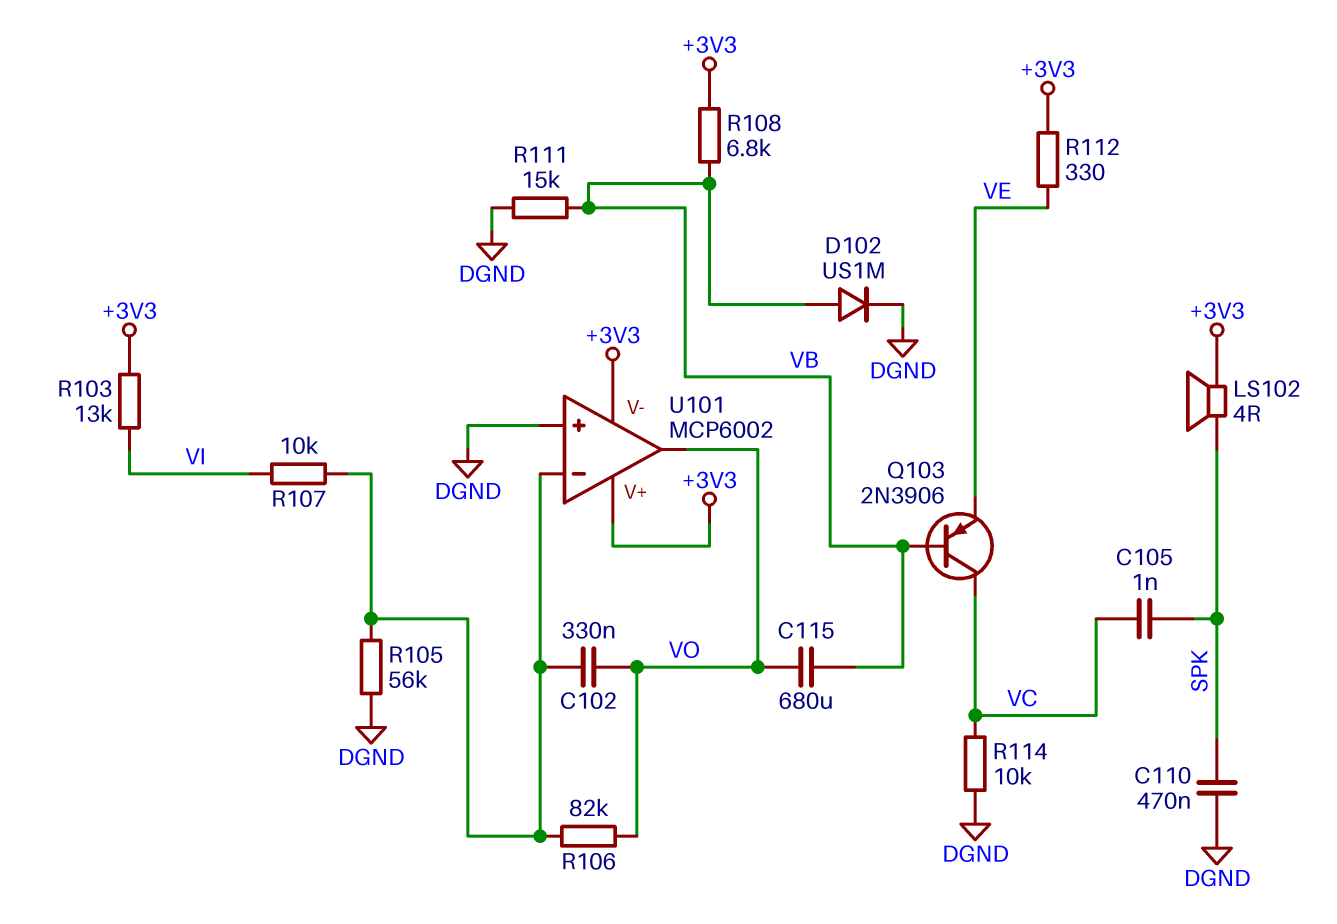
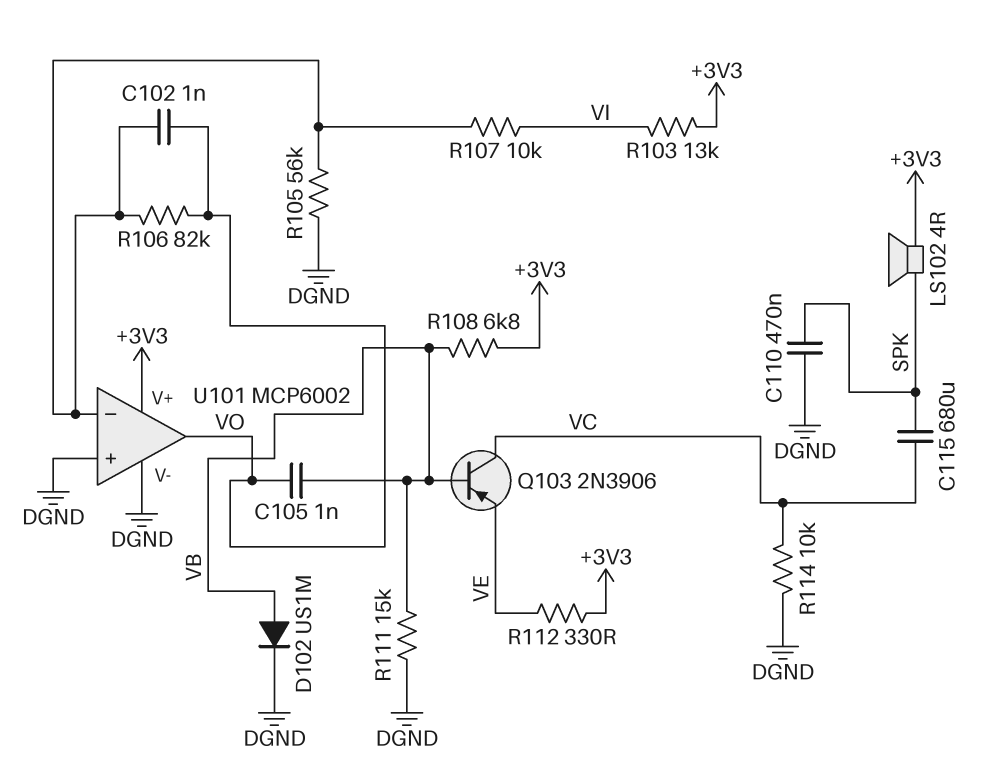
C102: 330nF (U101/in-, VO) -> 1nF (U101/in-, VO)
C105: 1nF (SPK, VC) -> 1nF (VB, VO)
C115: 680uF (VB, VO) -> 680uF (SPK, VC)
U101 pin V-: +3V3 -> DGND

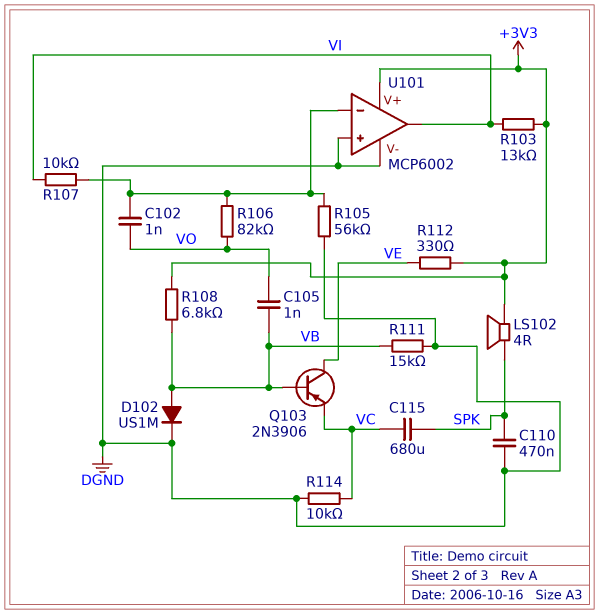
Q103: PNP 2N3906 (B VB, C VC, E VE) -> PNP 2N3906 (B VB, C VE, E VC)
U101 pin out: VO -> VI

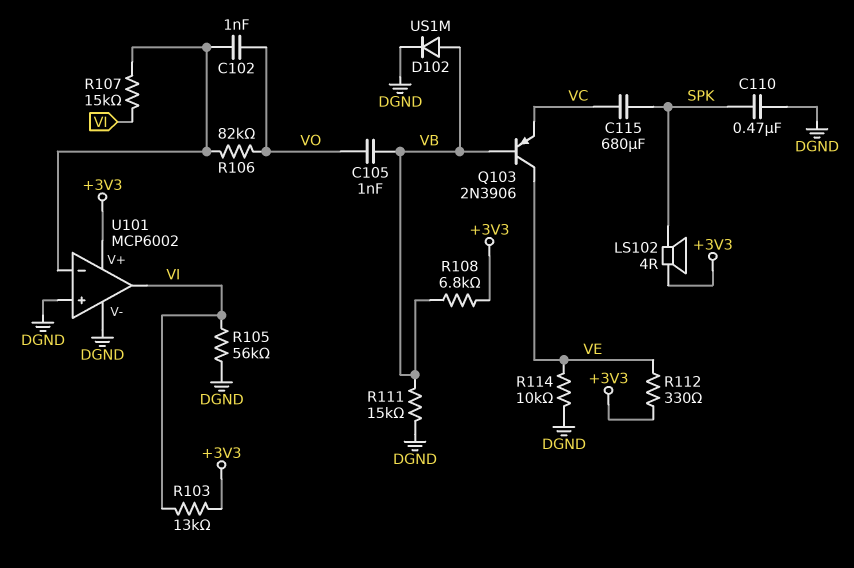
R105: 56k (DGND, U101/in-) -> 56k (DGND, VI)
R107: 10k (U101/in-, VI) -> 15k (U101/in-, VI)
R114: 10k (DGND, VC) -> 10k (DGND, VE)

